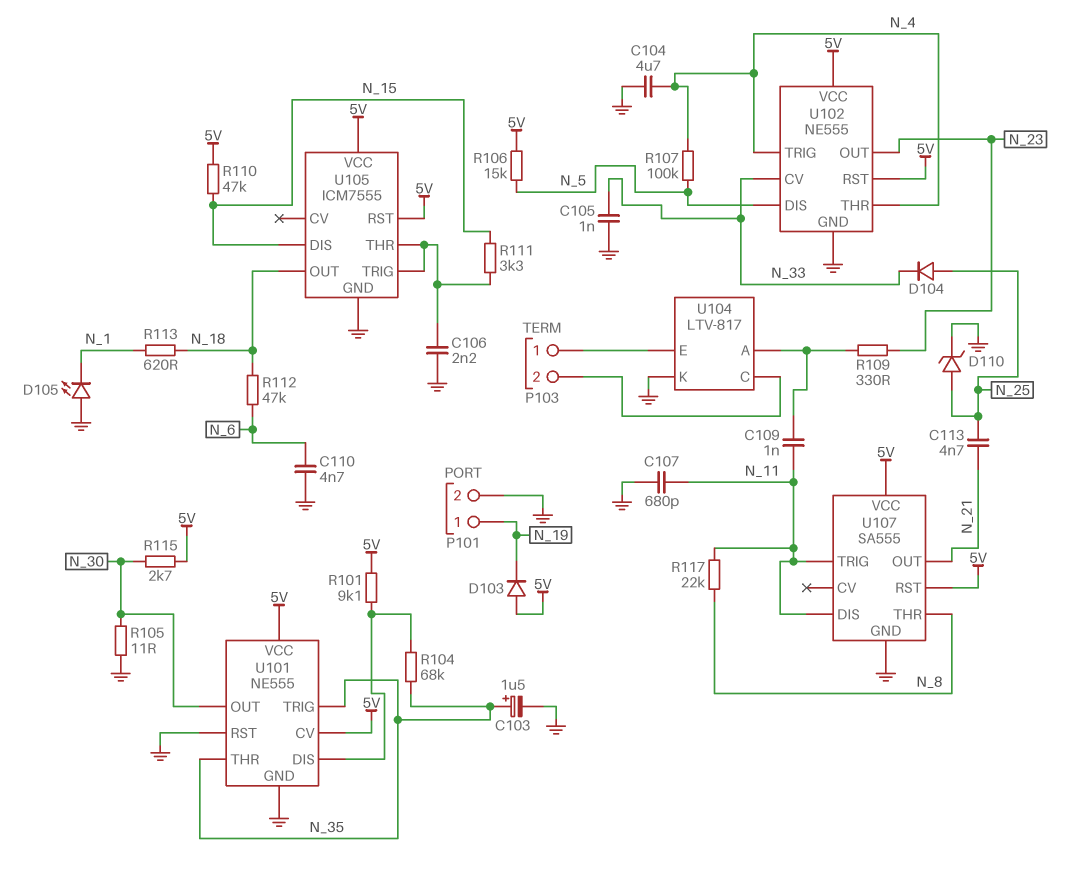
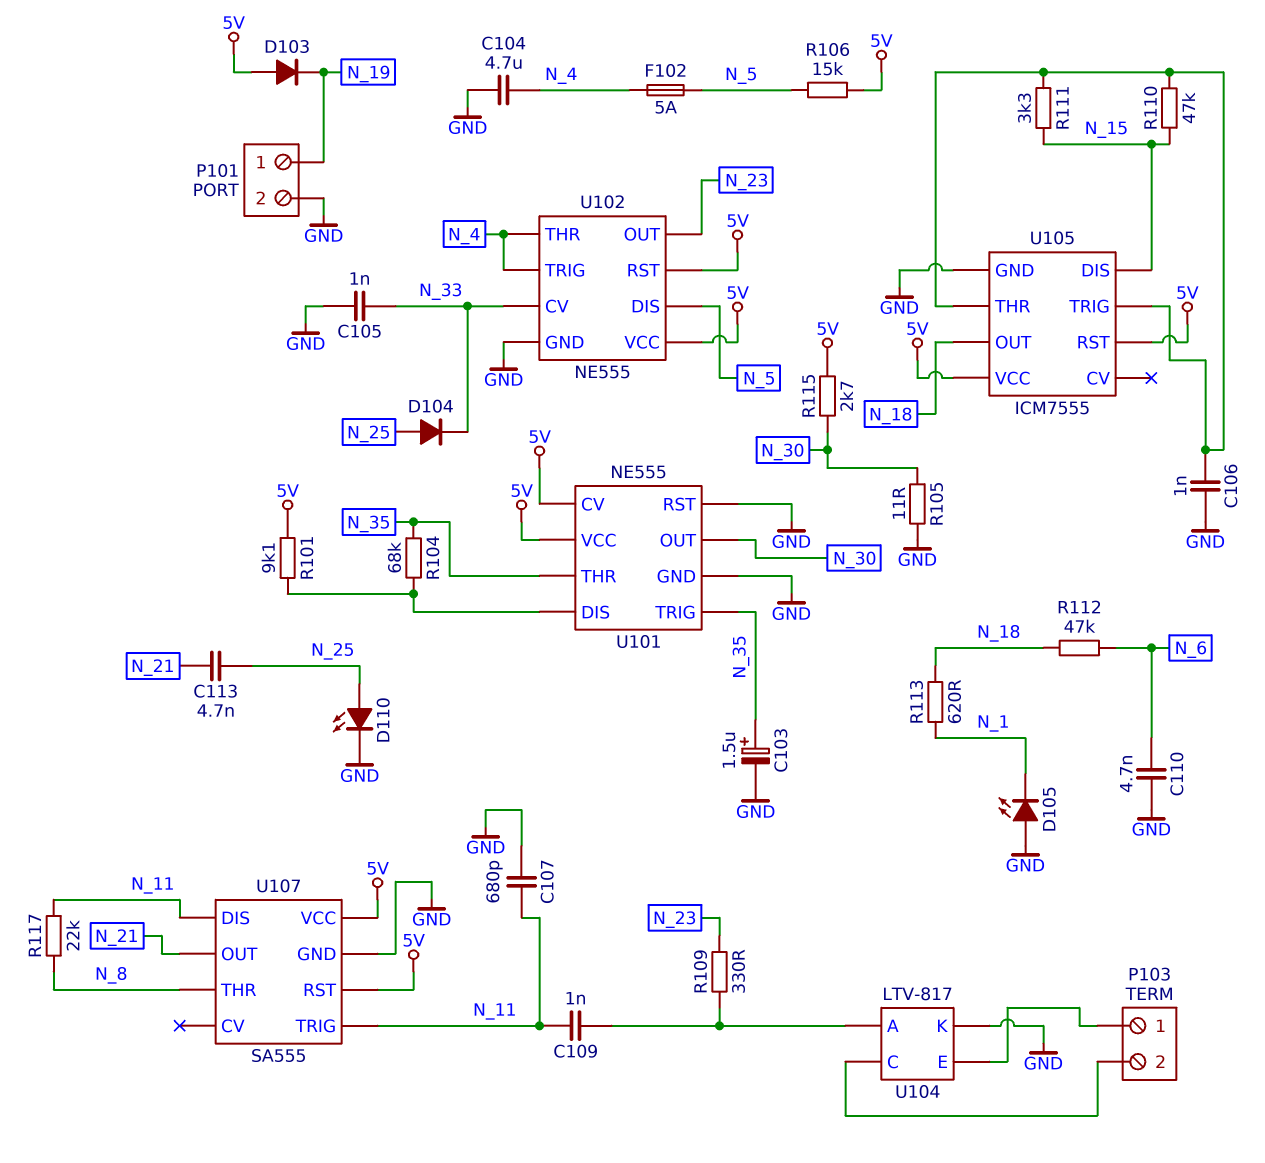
C106: 2.2nF (GND, U105/THR) -> 1nF (GND, U105/THR)
D110: zener (A N_25, K GND) -> LED (A N_25, K GND)
F102: none -> 5A (N_4, N_5)
R107: 100k (N_4, N_5) -> none
R110: 47k (5V, N_15) -> 47k (N_15, U105/THR)

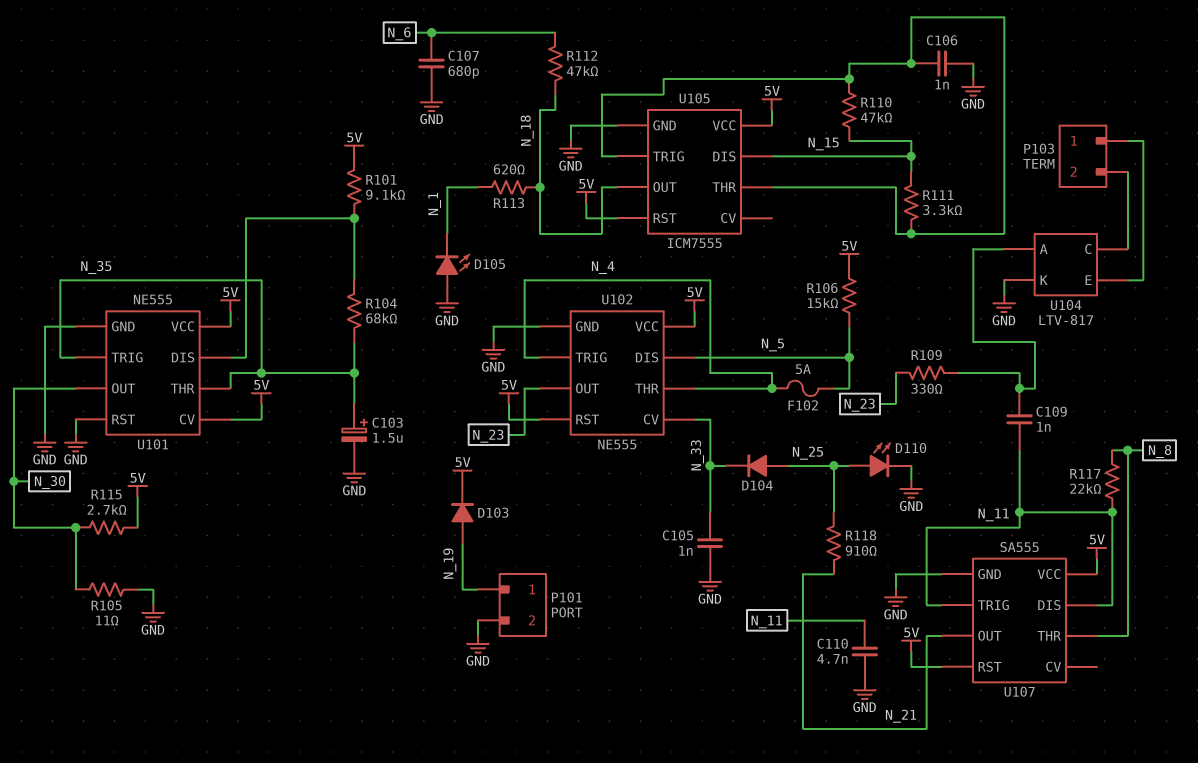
C104: 4.7uF (GND, N_4) -> none
C107: 680pF (GND, N_11) -> 680pF (GND, N_6)
C110: 4.7nF (GND, N_6) -> 4.7nF (GND, N_11)
C113: 4.7nF (N_21, N_25) -> none
D103: diode (A 5V, K N_19) -> diode (A N_19, K 5V)
R118: none -> 910 (N_21, N_25)

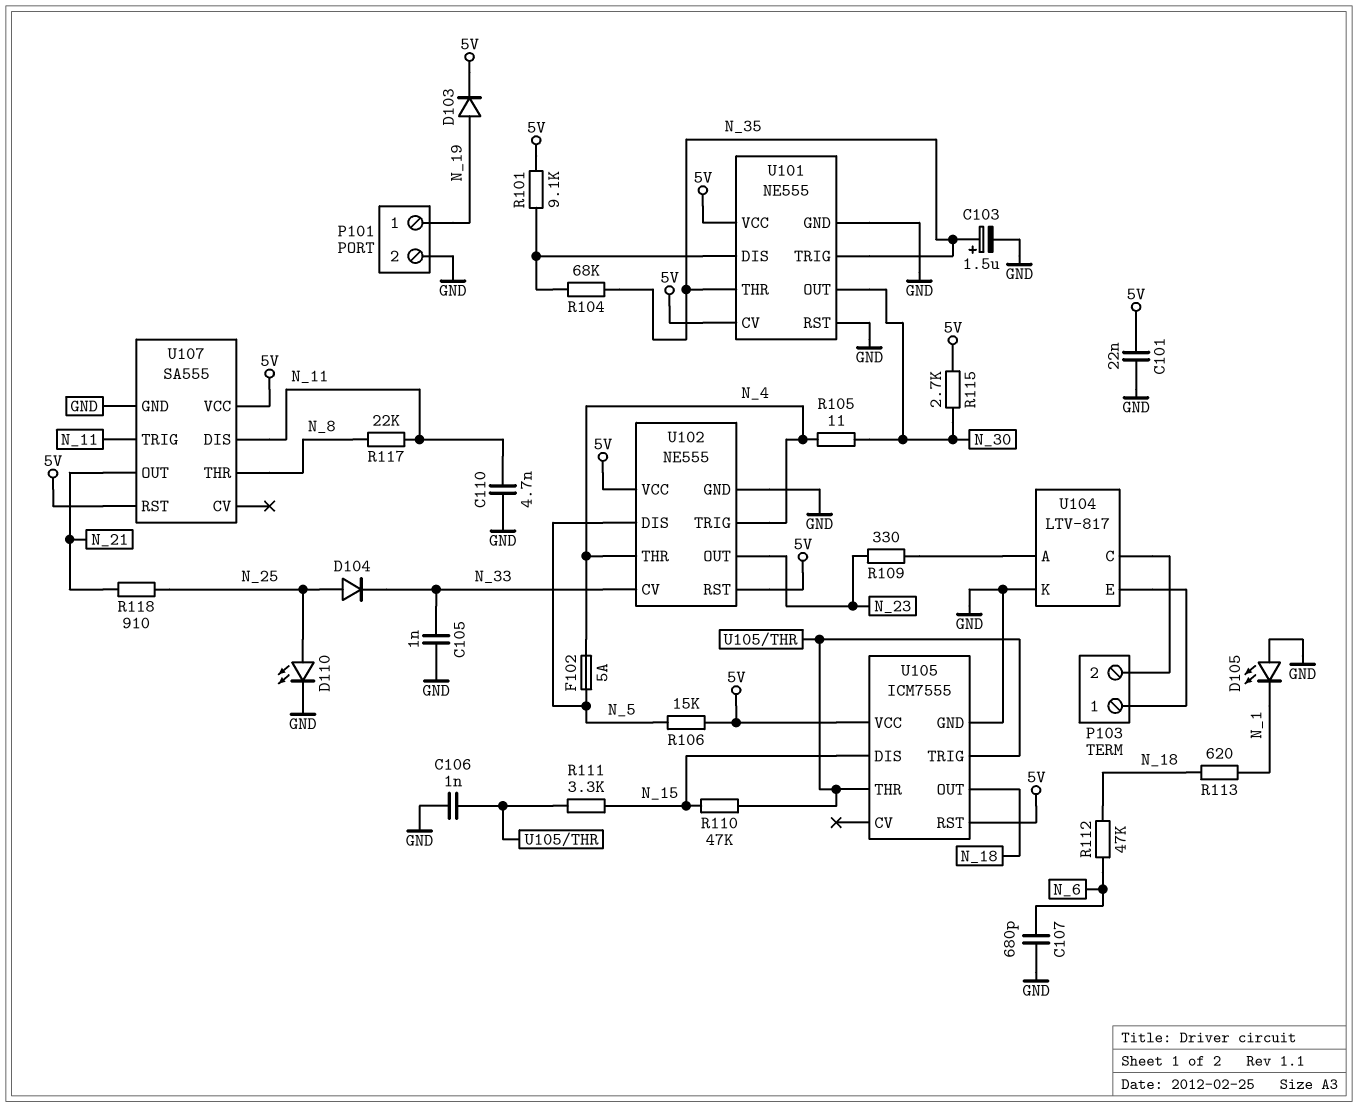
C101: none -> 22nF (5V, GND)
C109: 1nF (N_11, U104/A) -> none
R105: 11 (GND, N_30) -> 11 (N_4, N_30)

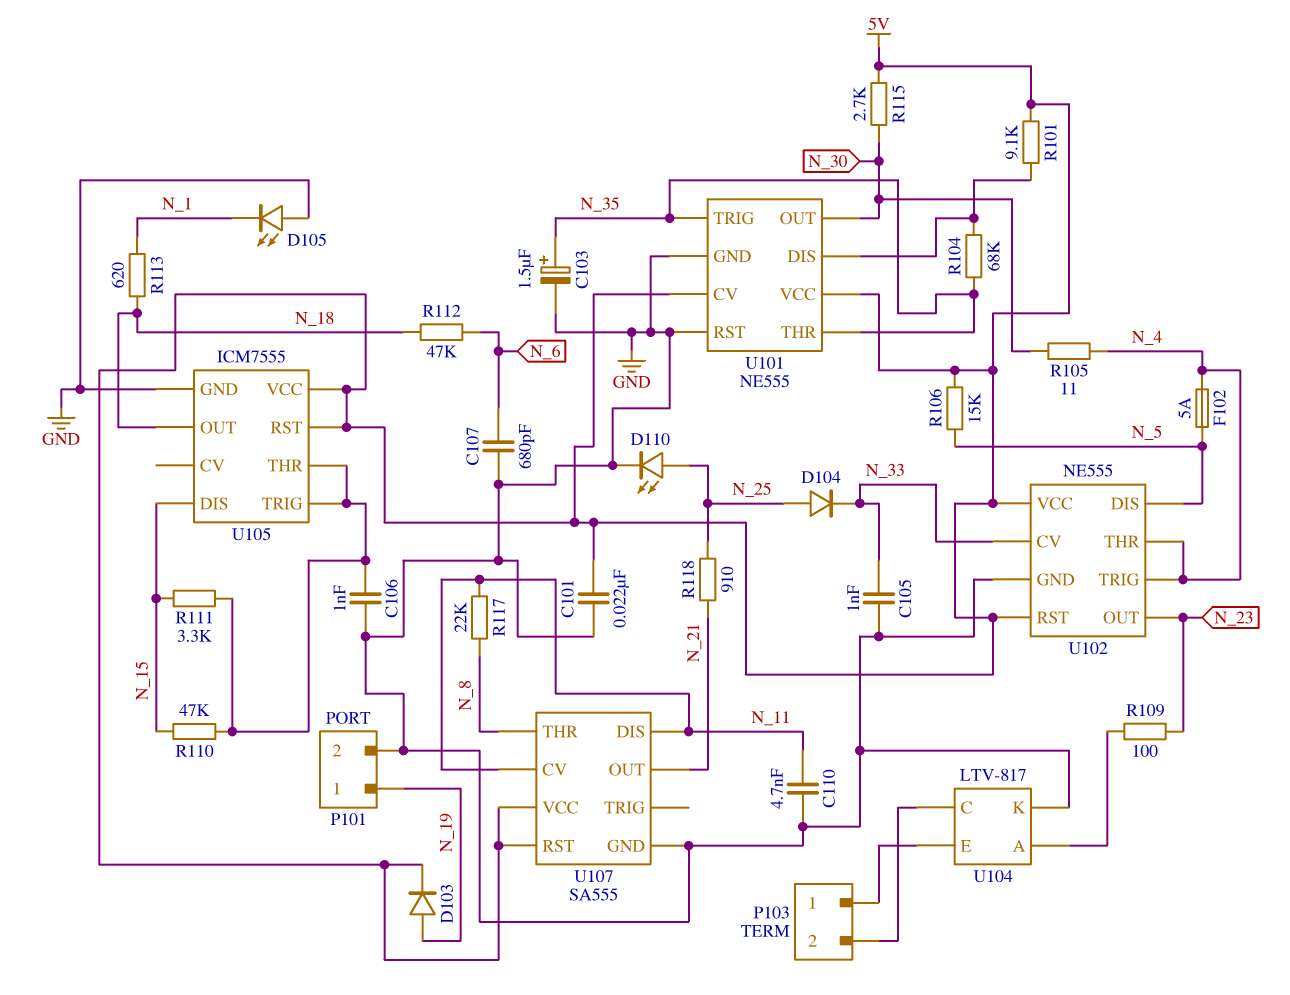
R109: 330 (N_23, U104/A) -> 100 (N_23, U104/A)
U107 pin CV: none -> N_11
U107 pin TRIG: N_11 -> none

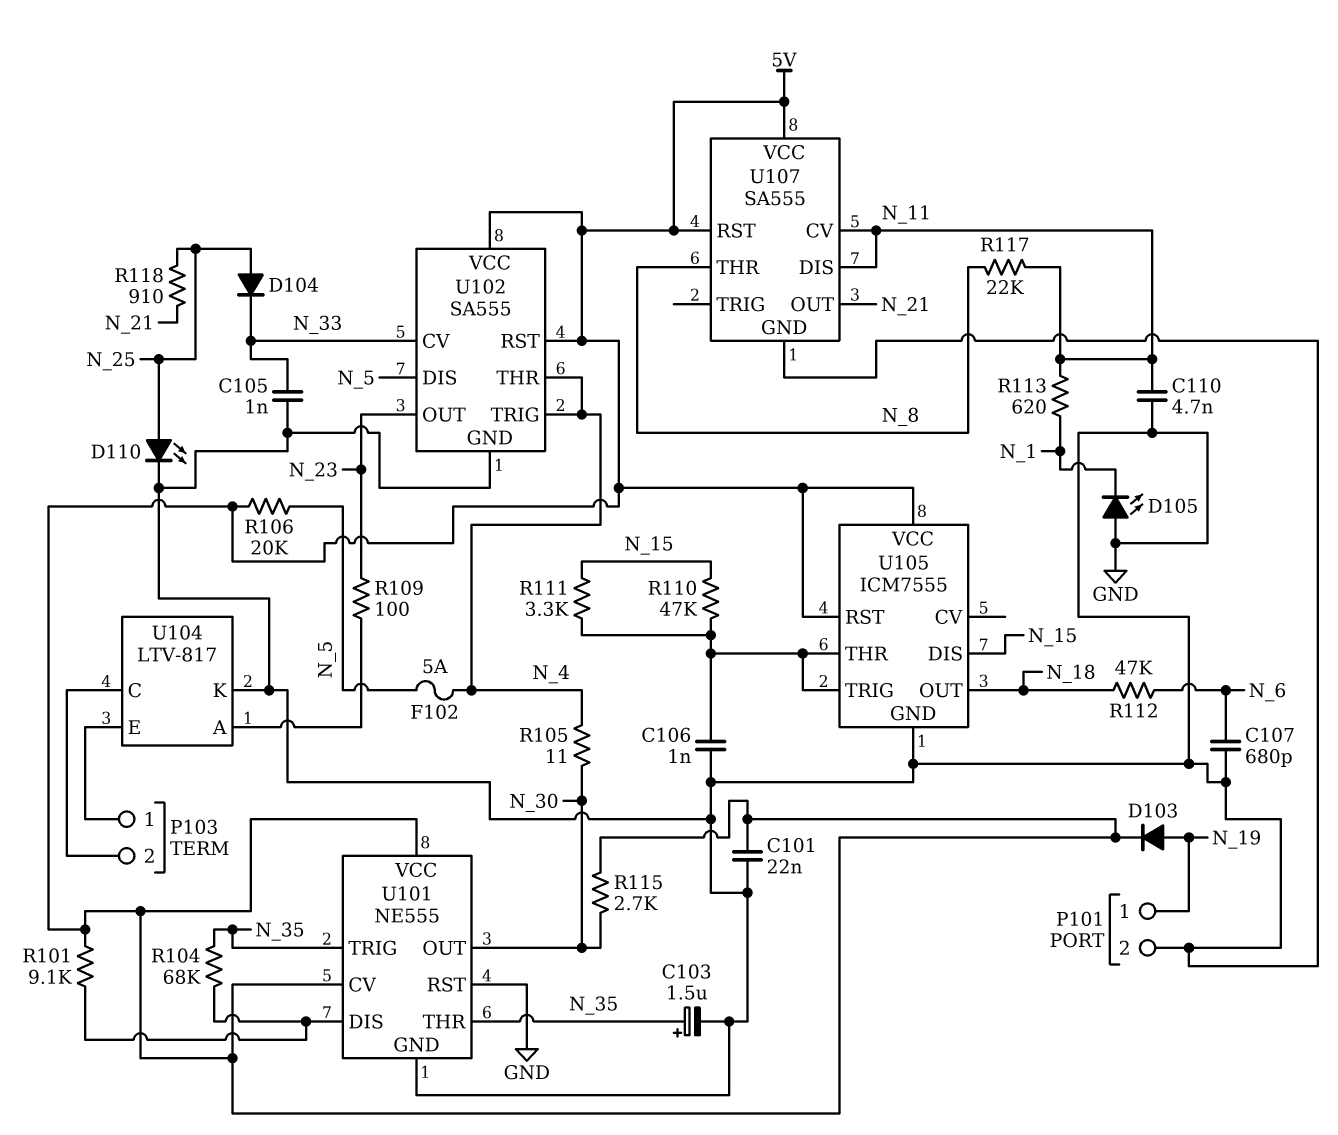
R106: 15k (5V, N_5) -> 20k (5V, N_5)
R113: 620 (N_1, N_18) -> 620 (N_1, N_11)
U102: NE555 -> SA555

